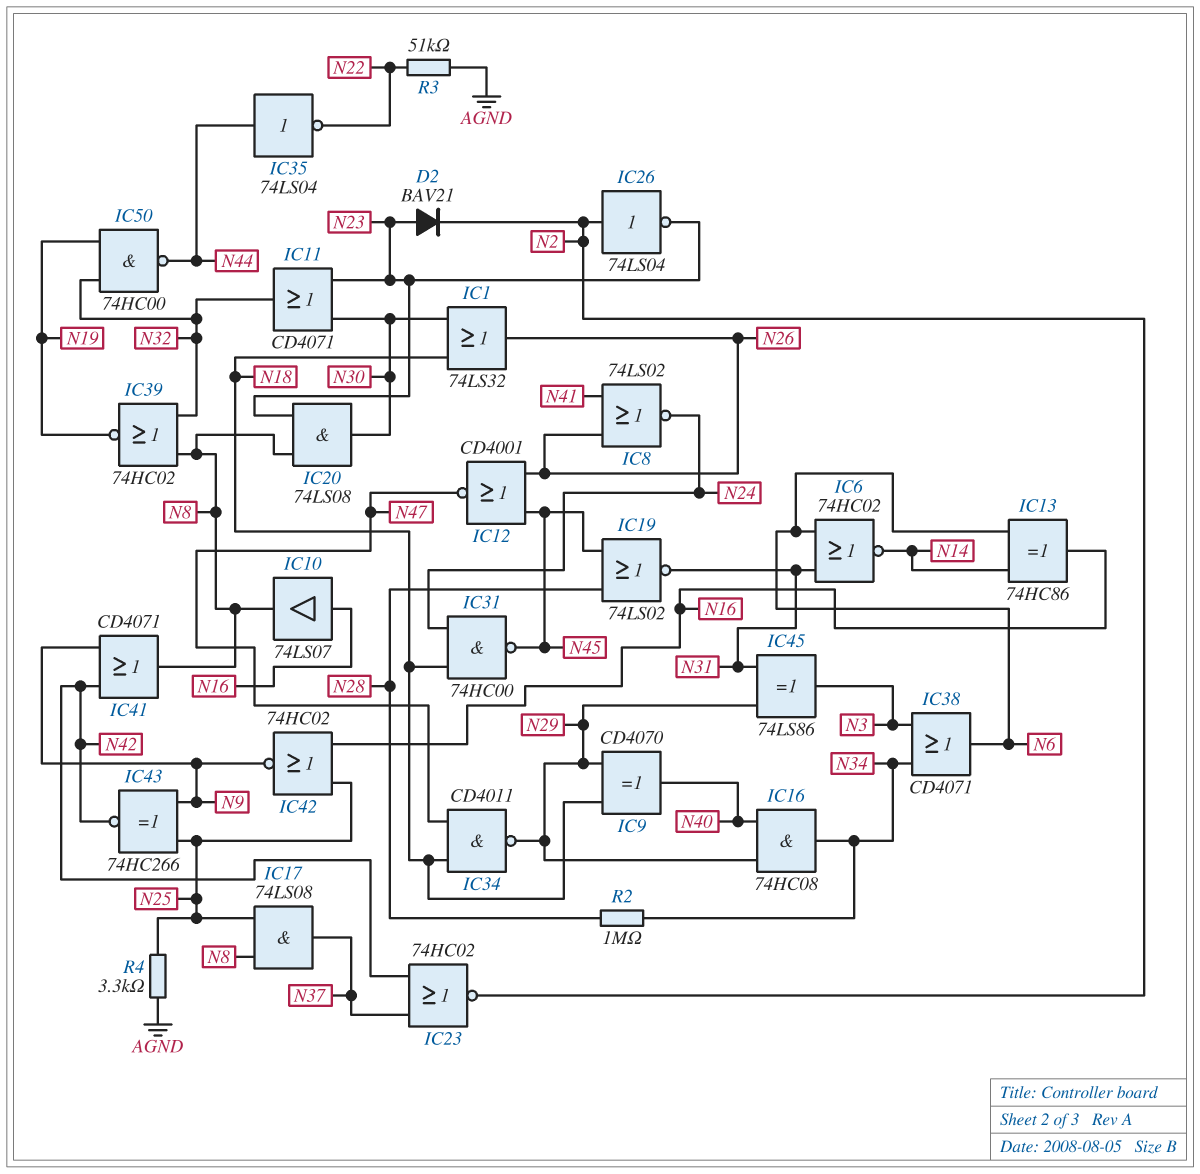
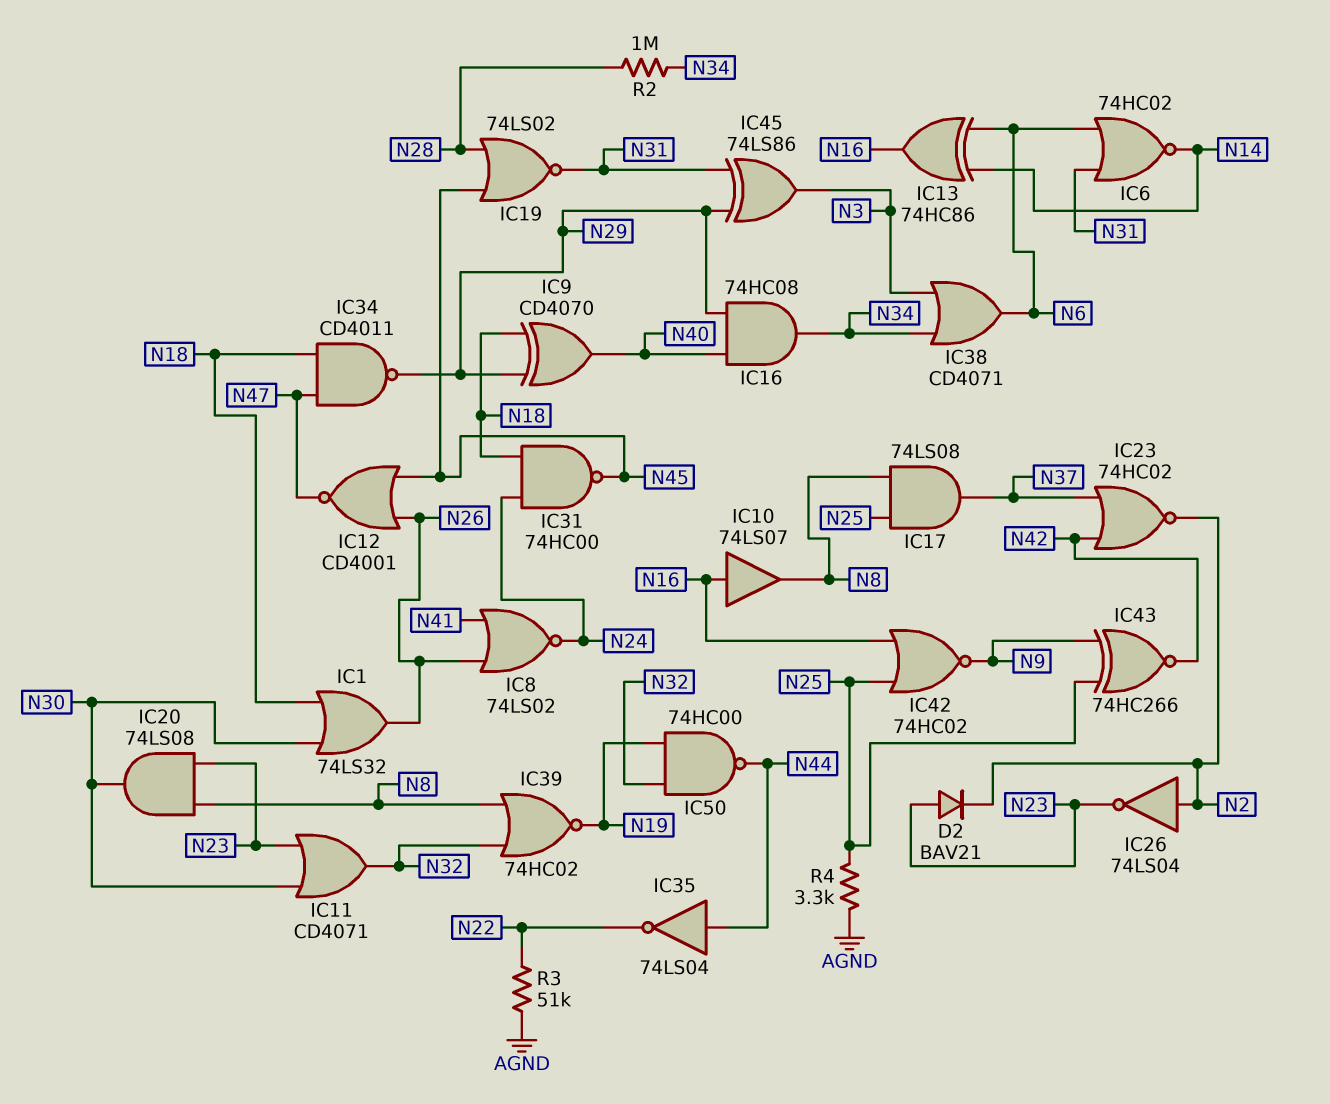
IC41: OR CD4071 (in N9, in N42, out N8) -> none

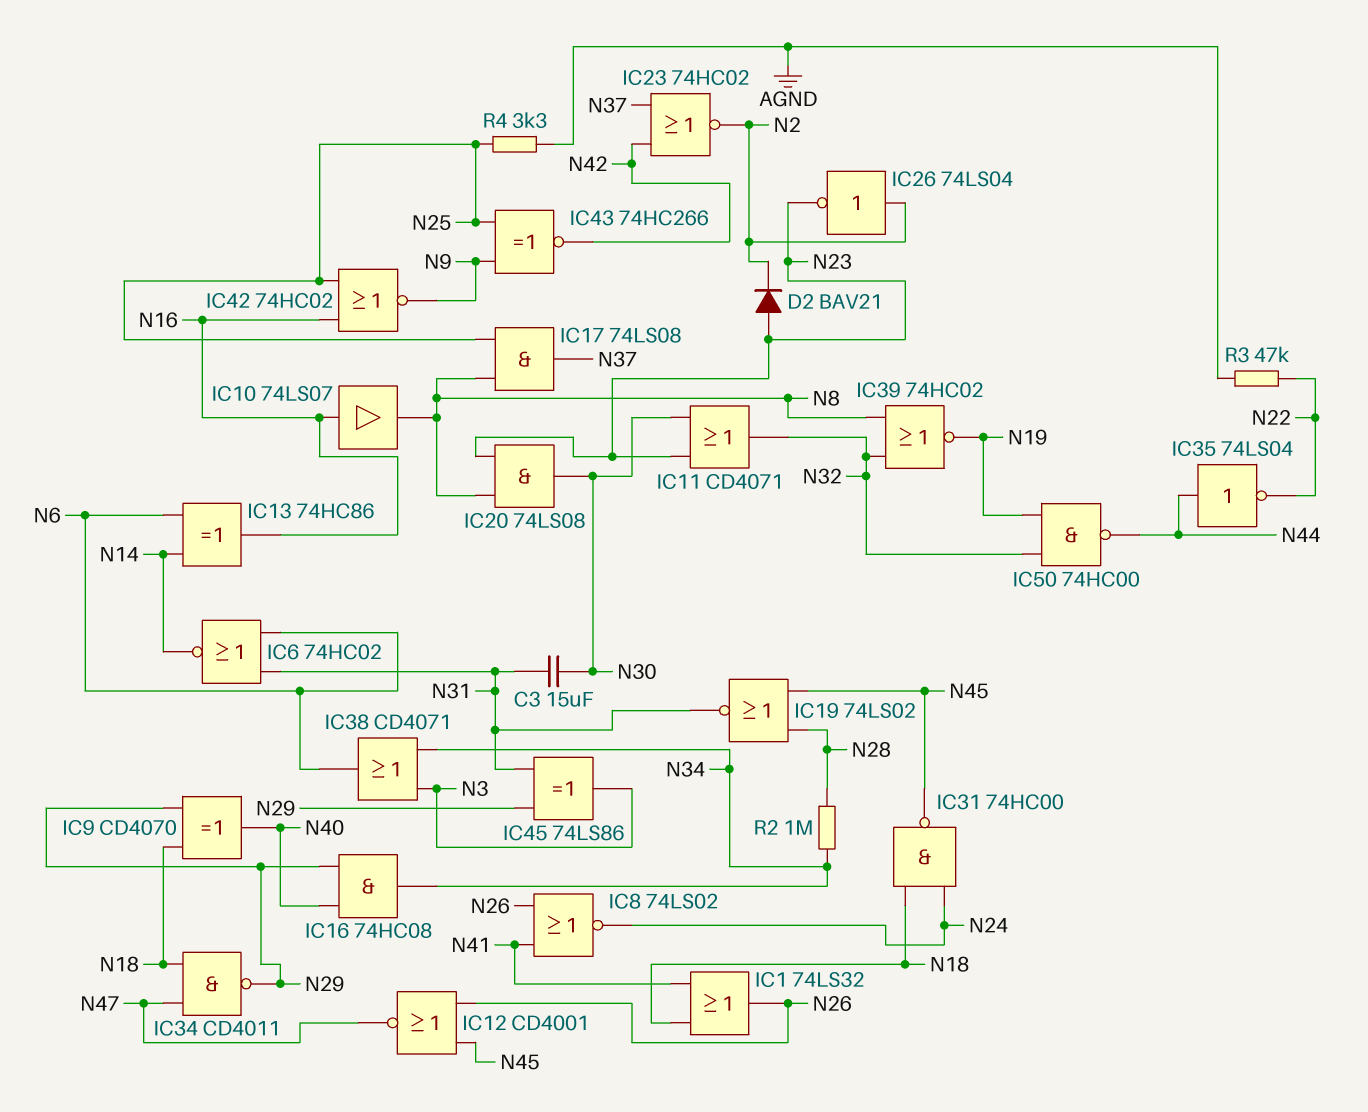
C3: none -> 15uF (N30, N31)
IC1: OR 74LS32 (in N18, in N30, out N26) -> OR 74LS32 (in N18, in N41, out N26)
R3: 51k (AGND, N22) -> 47k (AGND, N22)

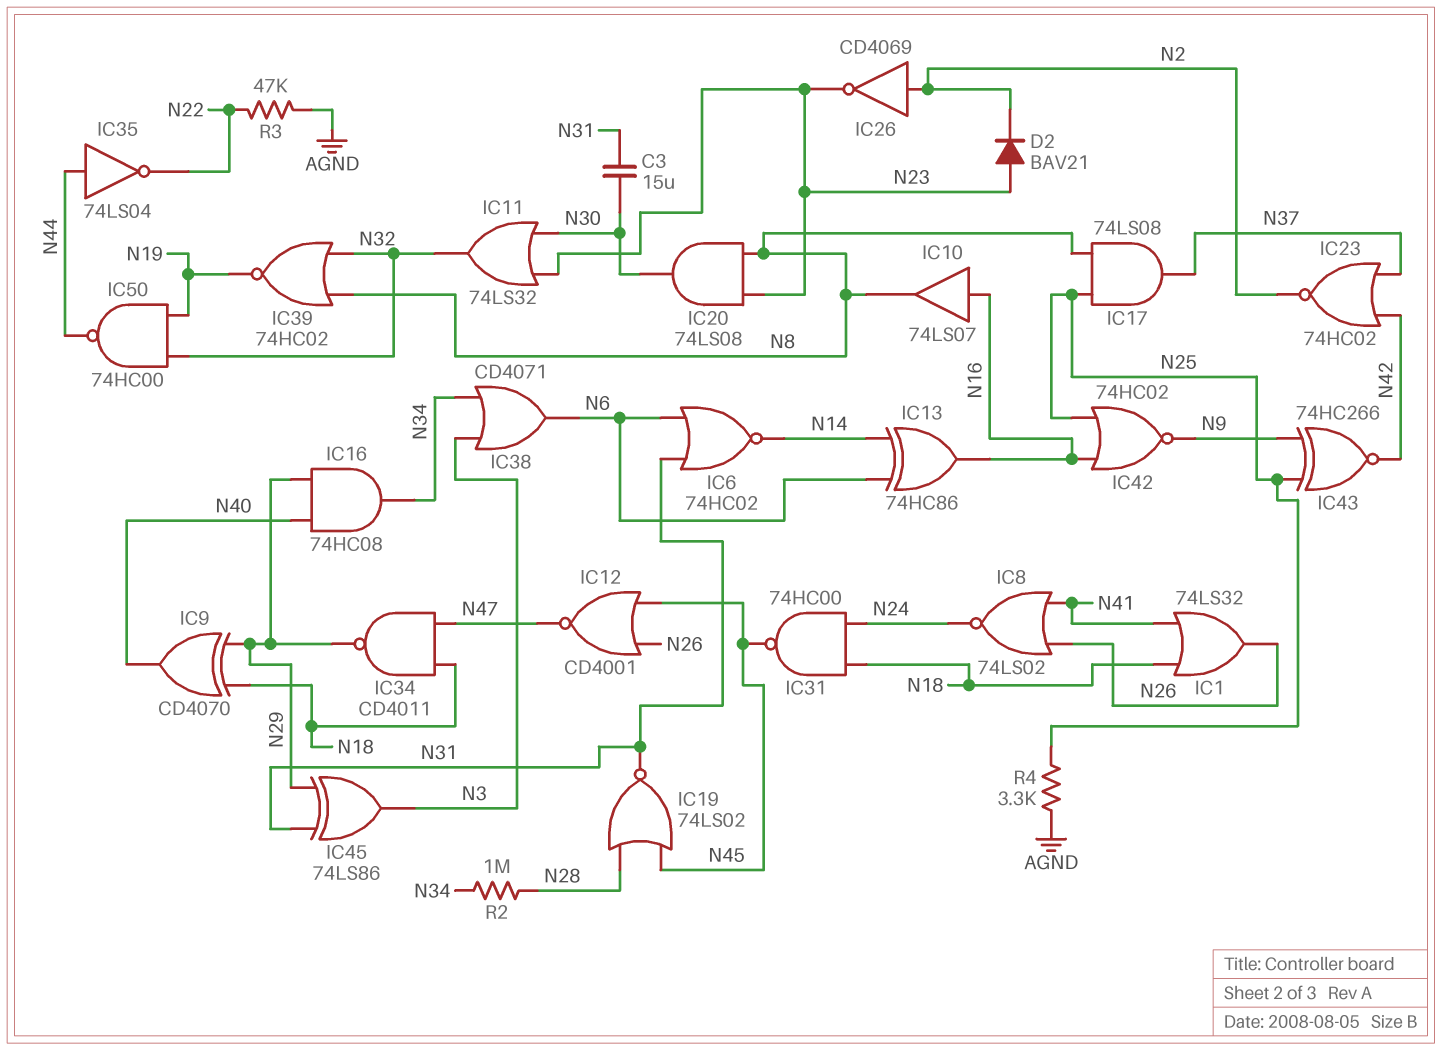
IC11: OR CD4071 (in N23, in N30, out N32) -> OR 74LS32 (in N23, in N30, out N32)
IC26: NOT 74LS04 (in N2, out N23) -> NOT CD4069 (in N2, out N23)

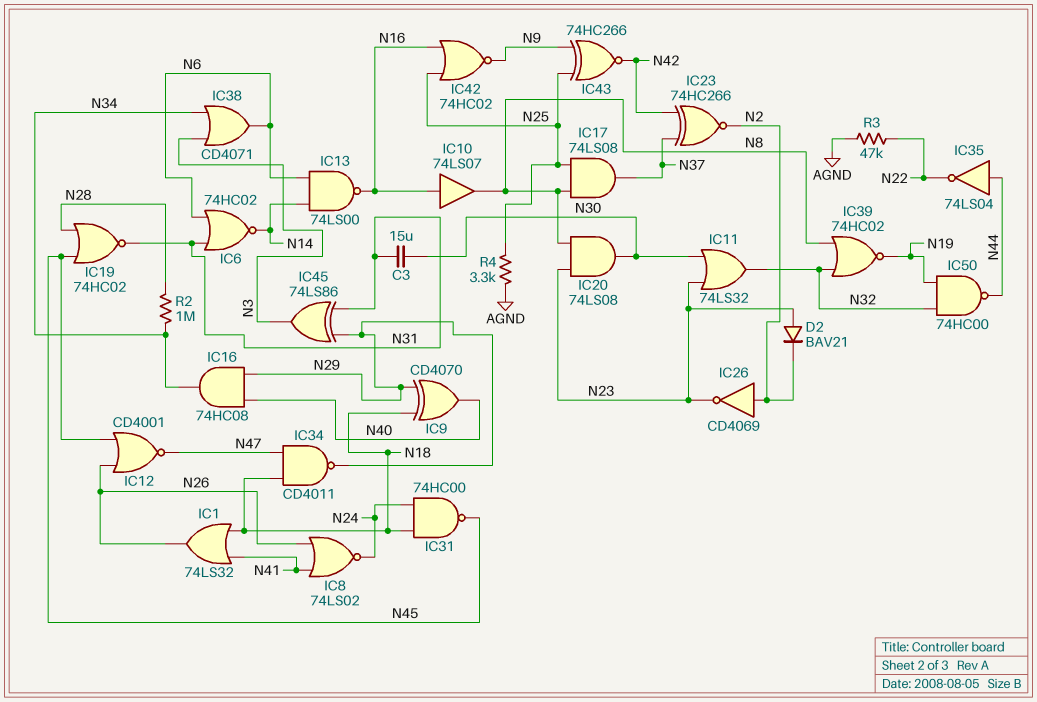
IC13: XOR 74HC86 (in N6, in N14, out N16) -> NAND 74LS00 (in N6, in N14, out N16)
IC19: NOR 74LS02 (in N28, in N45, out N31) -> NOR 74HC02 (in N28, in N45, out N31)
IC23: NOR 74HC02 (in N37, in N42, out N2) -> XNOR 74HC266 (in N37, in N42, out N2)

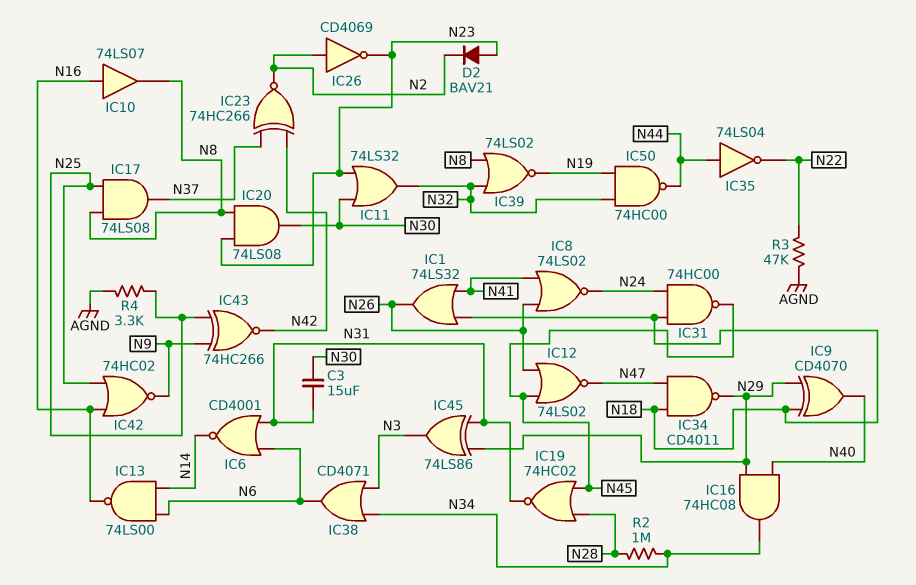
IC6: NOR 74HC02 (in N6, in N31, out N14) -> NOR CD4001 (in N6, in N31, out N14)
IC12: NOR CD4001 (in N26, in N45, out N47) -> NOR 74LS02 (in N26, in N45, out N47)
IC39: NOR 74HC02 (in N8, in N32, out N19) -> NOR 74LS02 (in N8, in N32, out N19)

